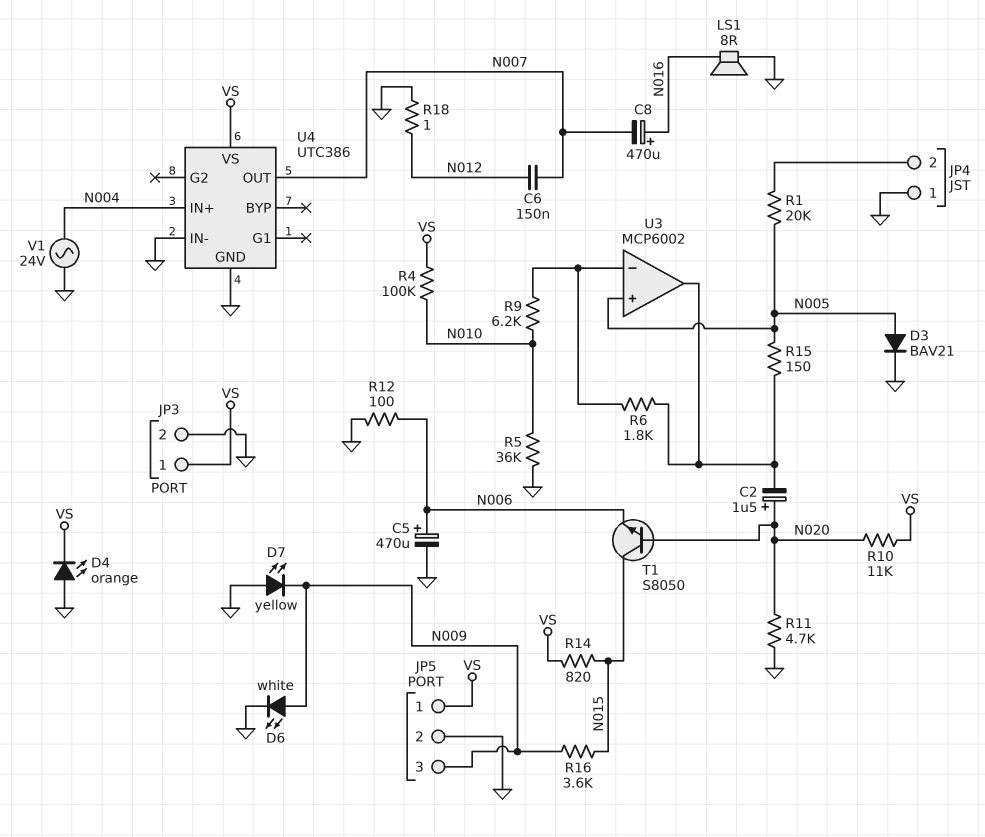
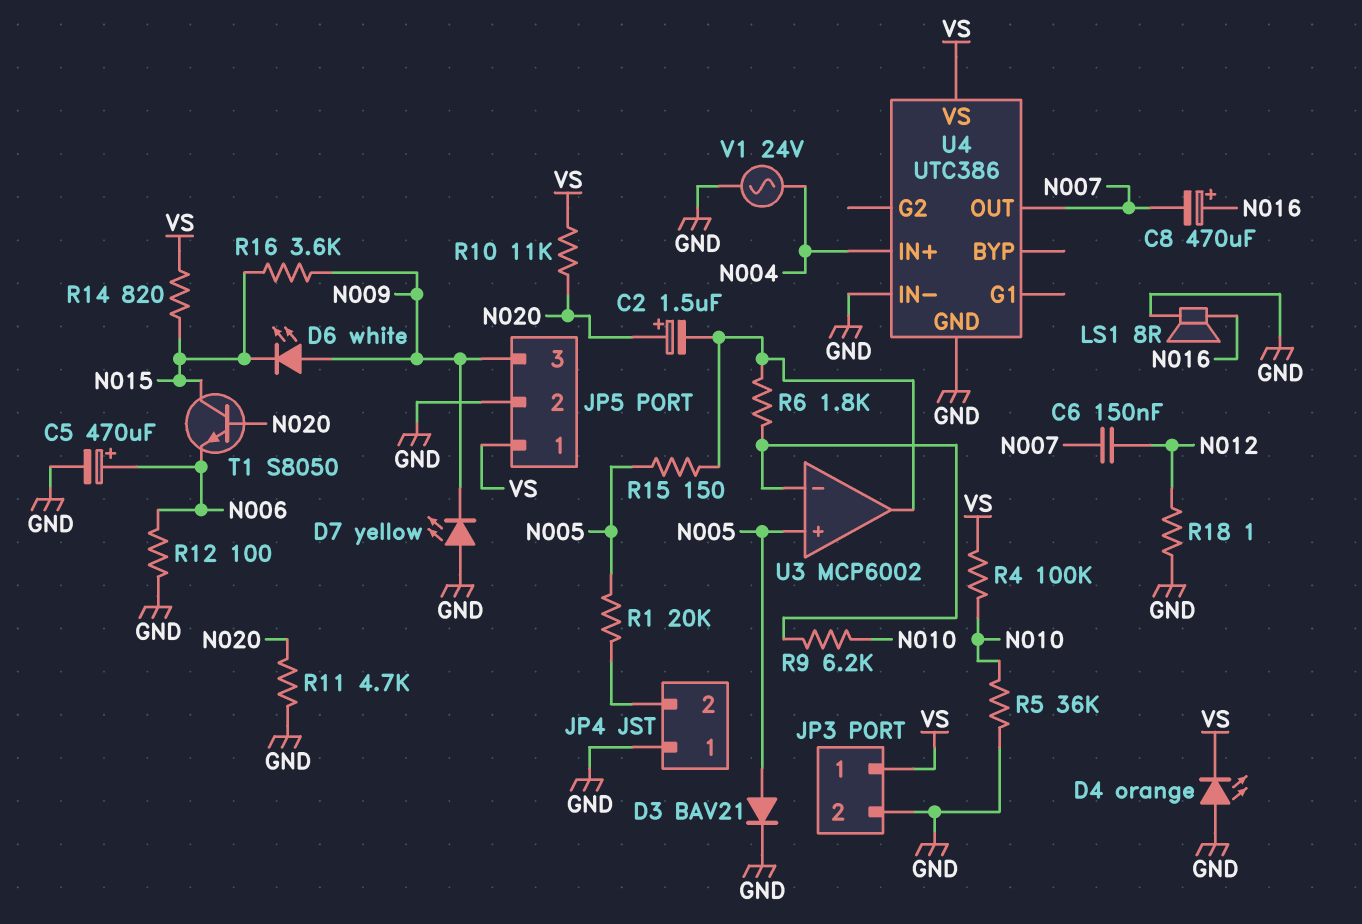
D6: LED white (A N009, K GND) -> LED white (A N009, K N015)

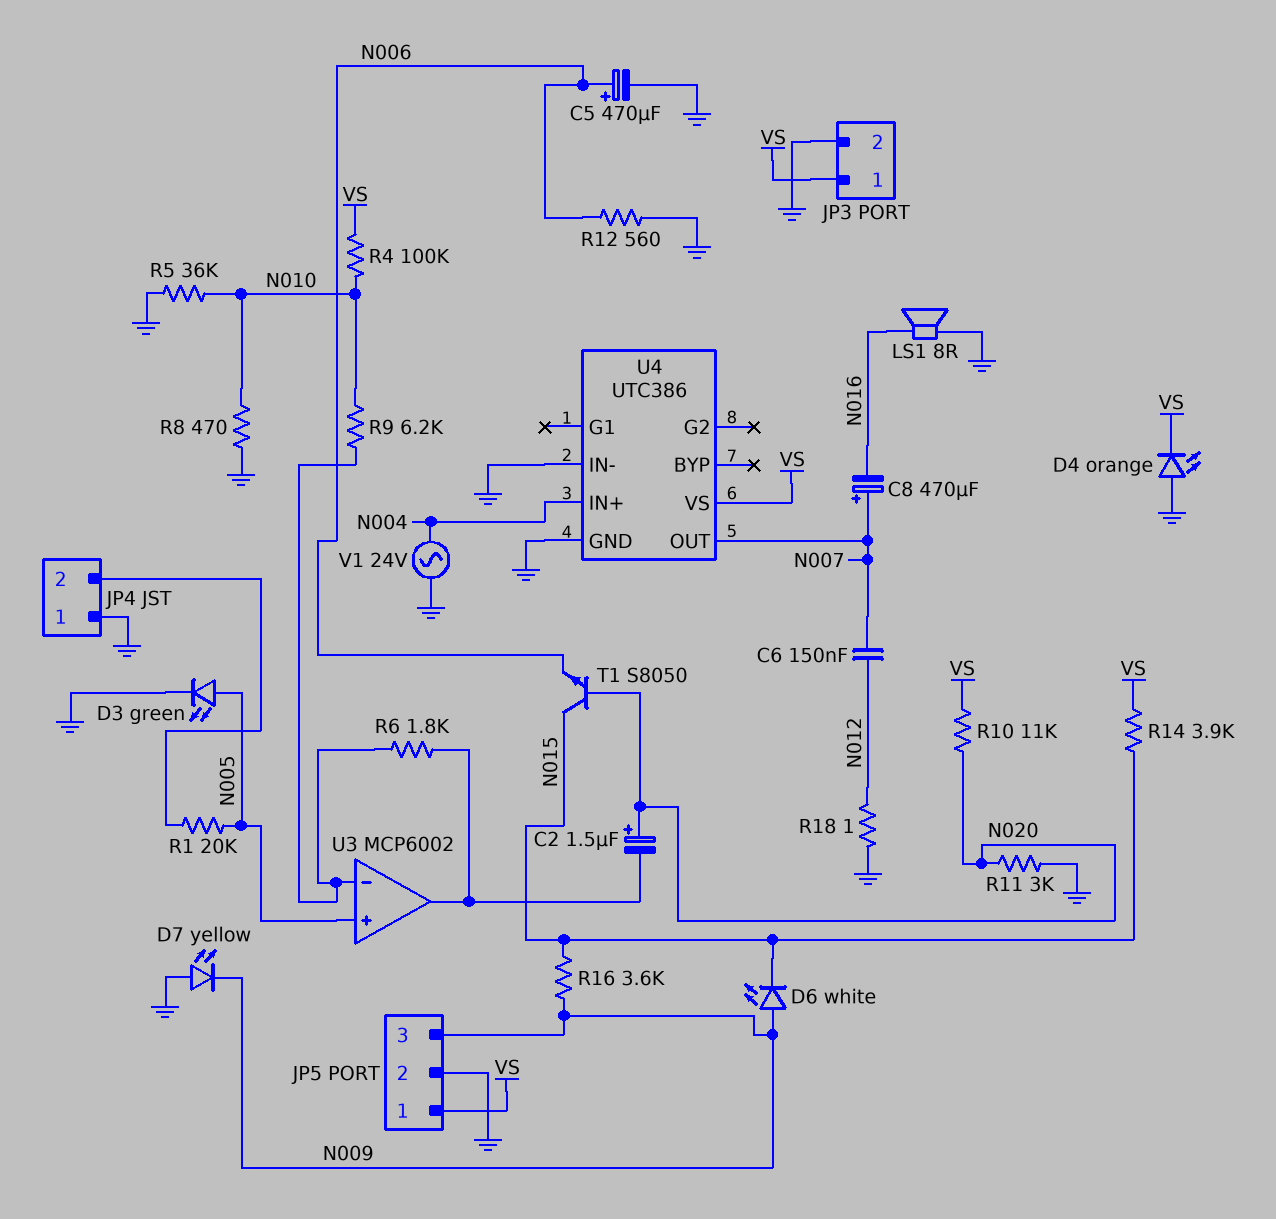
C8: 470uF (plus N016, minus N007) -> 470uF (plus N007, minus N016)
D3: diode BAV21 (A N005, K GND) -> LED green (A N005, K GND)
R8: none -> 470 (GND, N010)
R11: 4.7k (GND, N020) -> 3k (GND, N020)
R12: 100 (GND, N006) -> 560 (GND, N006)
R14: 820 (N015, VS) -> 3.9k (N015, VS)
R15: 150 (N005, U3/out) -> none

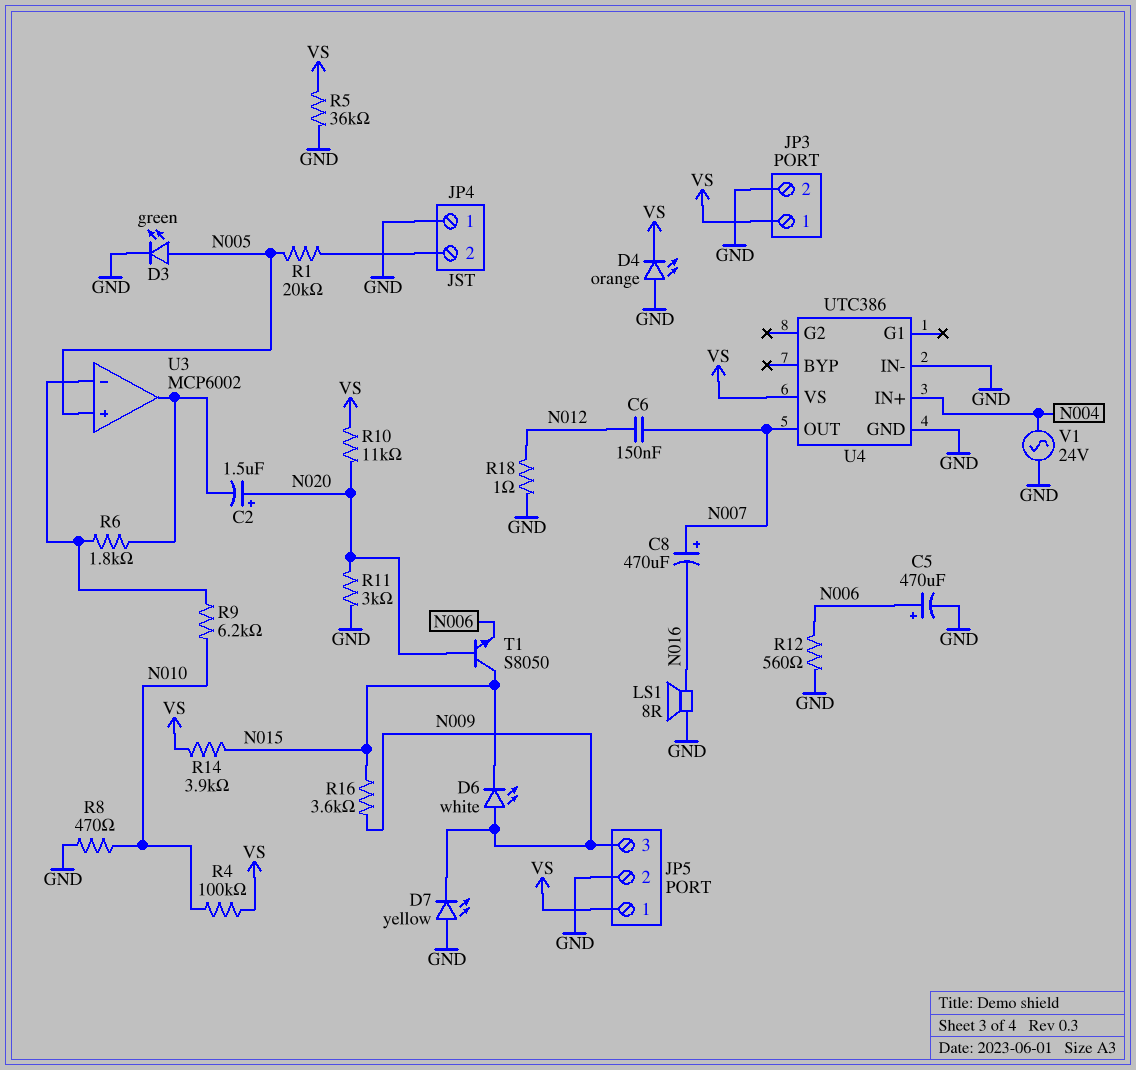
R5: 36k (GND, N010) -> 36k (GND, VS)

